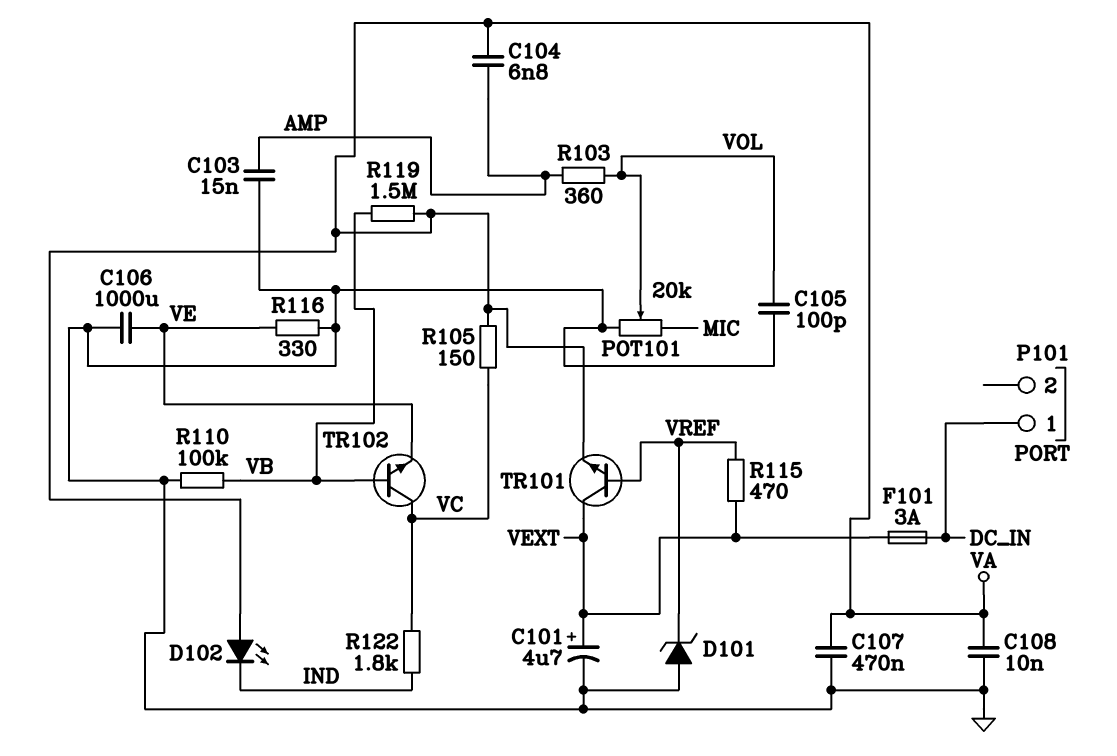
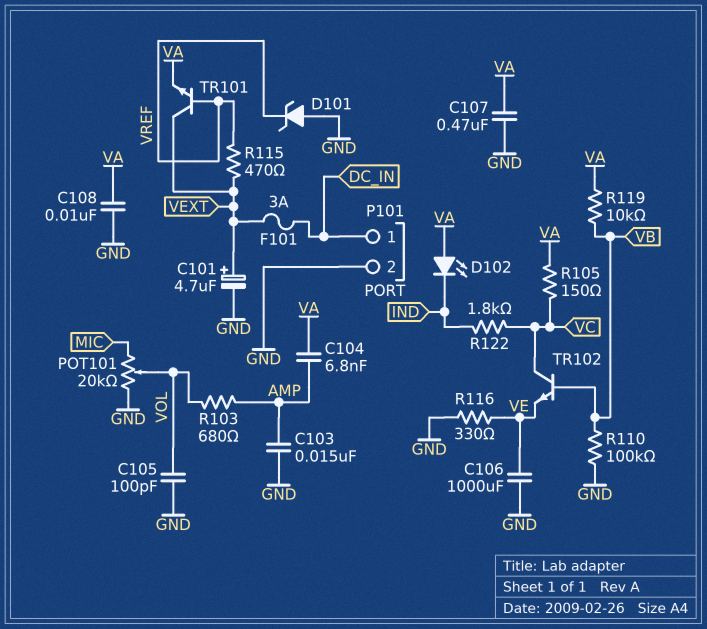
P101 pin 2: none -> GND
R103: 360 (AMP, VOL) -> 680 (AMP, VOL)
R119: 1.5M (VA, VB) -> 10k (VA, VB)

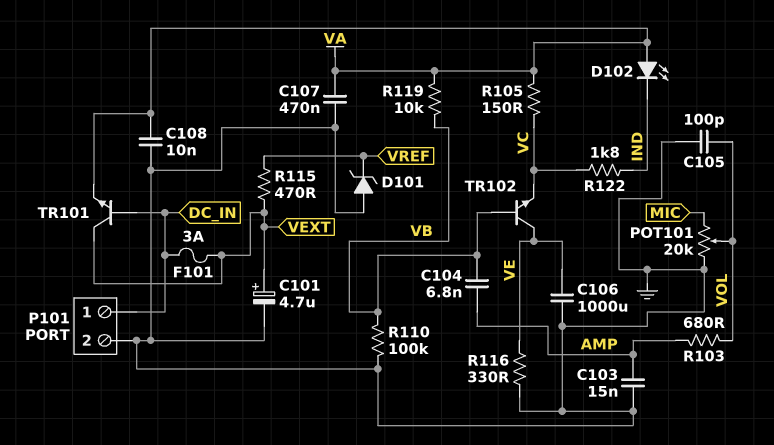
C104: 6.8nF (AMP, VA) -> 6.8nF (AMP, VB)
TR101: NPN (B VREF, C VEXT, E VA) -> NPN (B DC_IN, C VEXT, E VA)
TR102: NPN (B VB, C VC, E VE) -> NPN (B VB, C VE, E VC)

